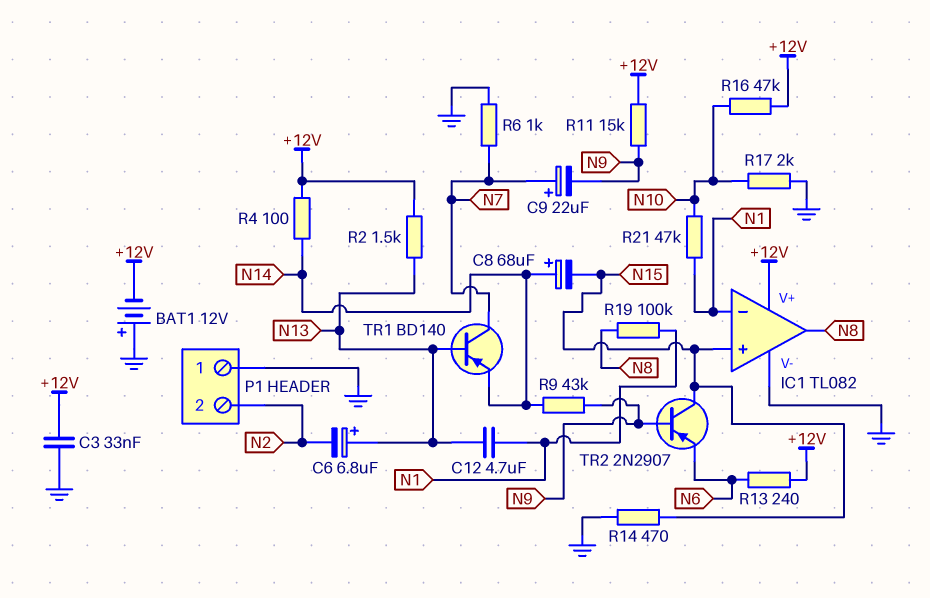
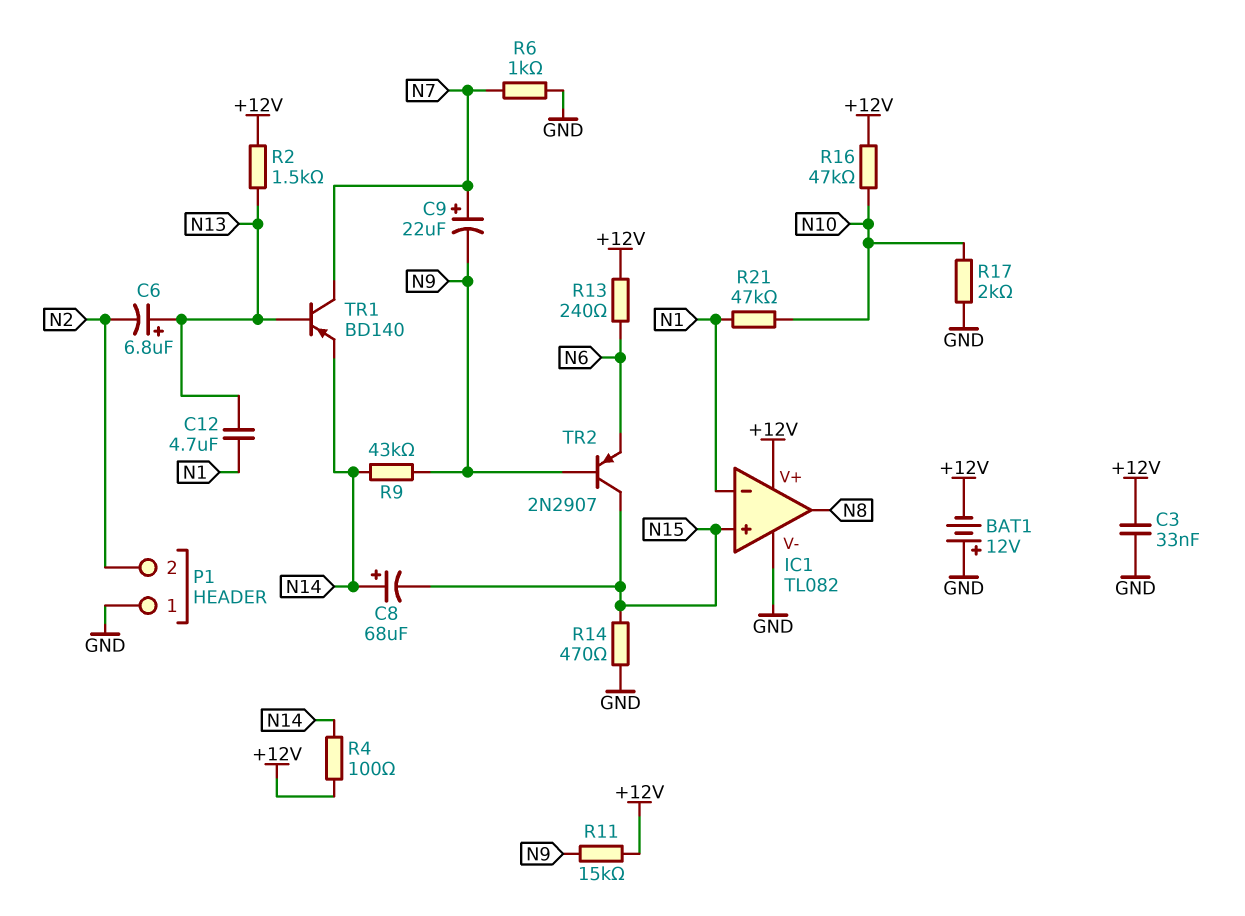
R19: 100k (N1, N8) -> none

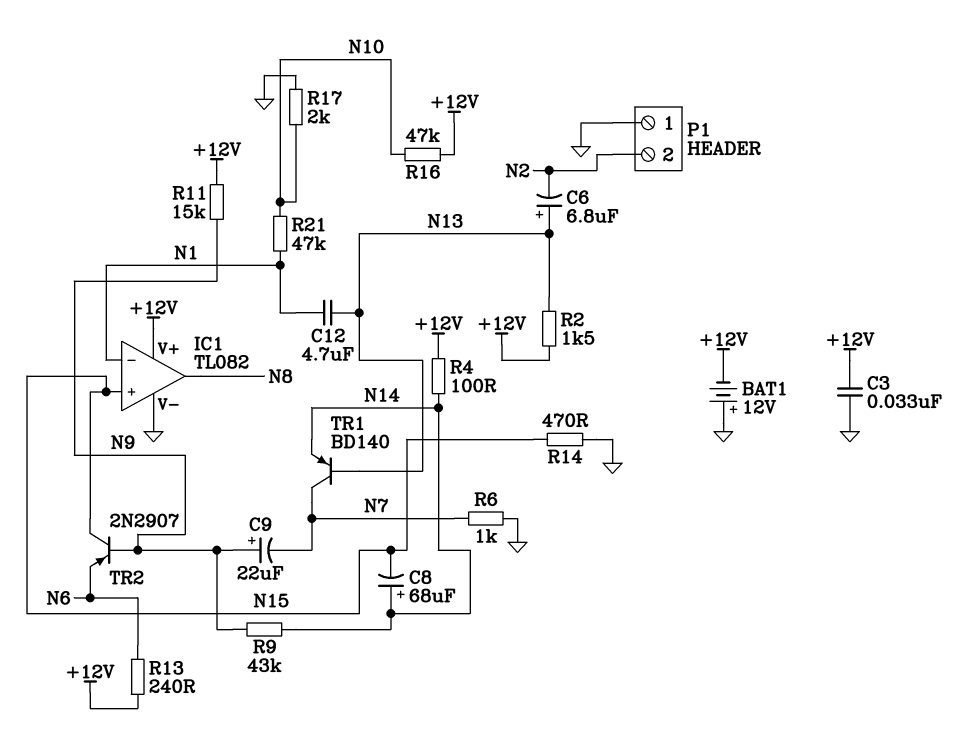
C9: 22uF (plus N7, minus N9) -> 22uF (plus N9, minus N7)

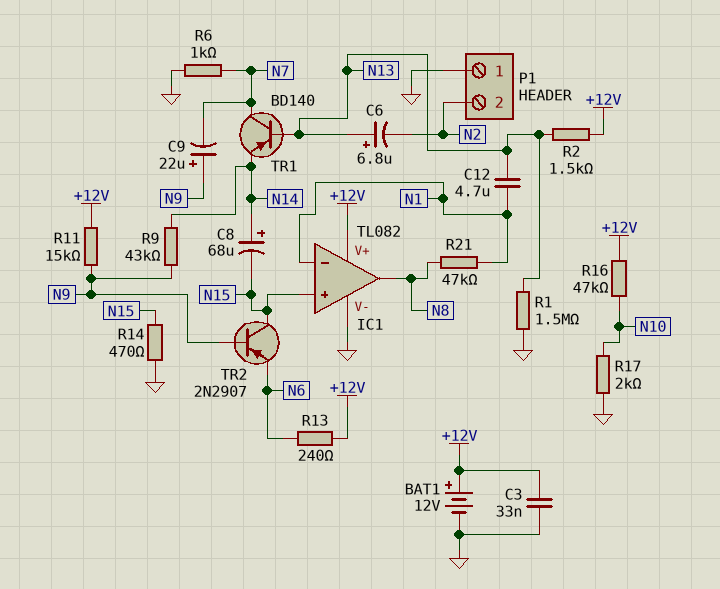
BAT1: 12V (plus GND, minus +12V) -> 12V (plus +12V, minus GND)
R1: none -> 1.5M (GND, N13)
R4: 100 (+12V, N14) -> none
R21: 47k (N1, N10) -> 47k (N1, N8)

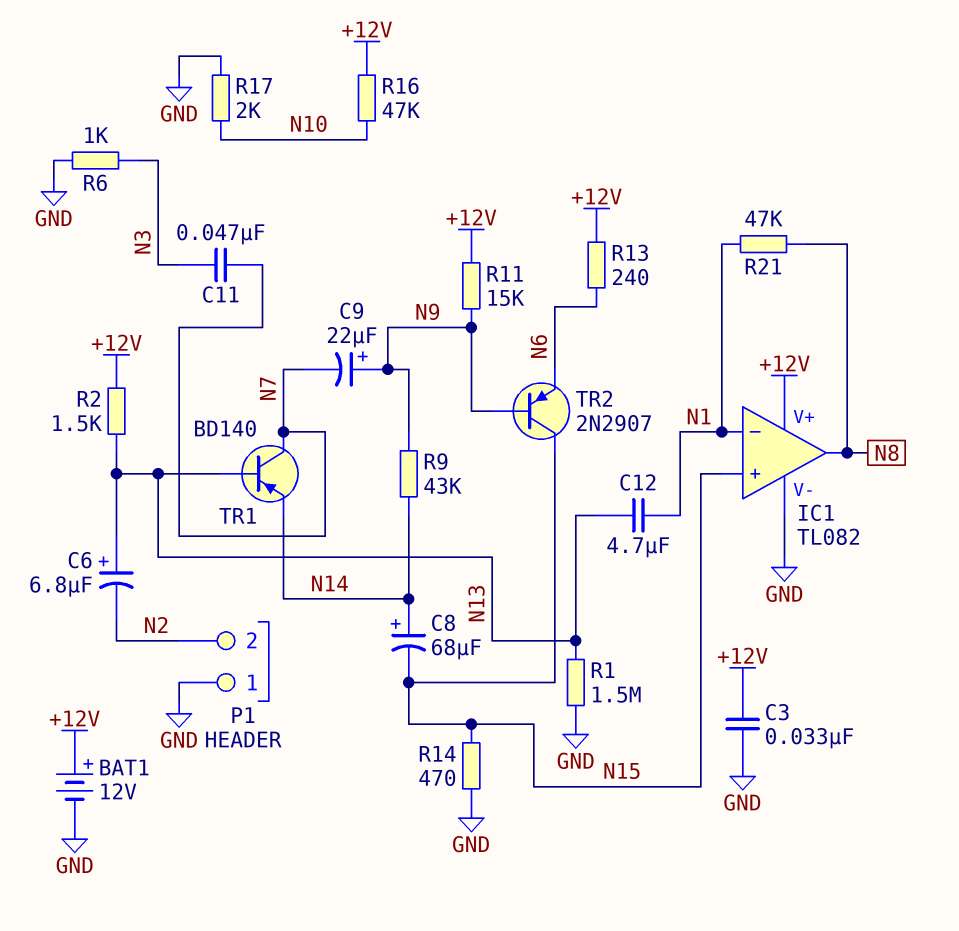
C11: none -> 47nF (N3, N7)
R6: 1k (GND, N7) -> 1k (GND, N3)

